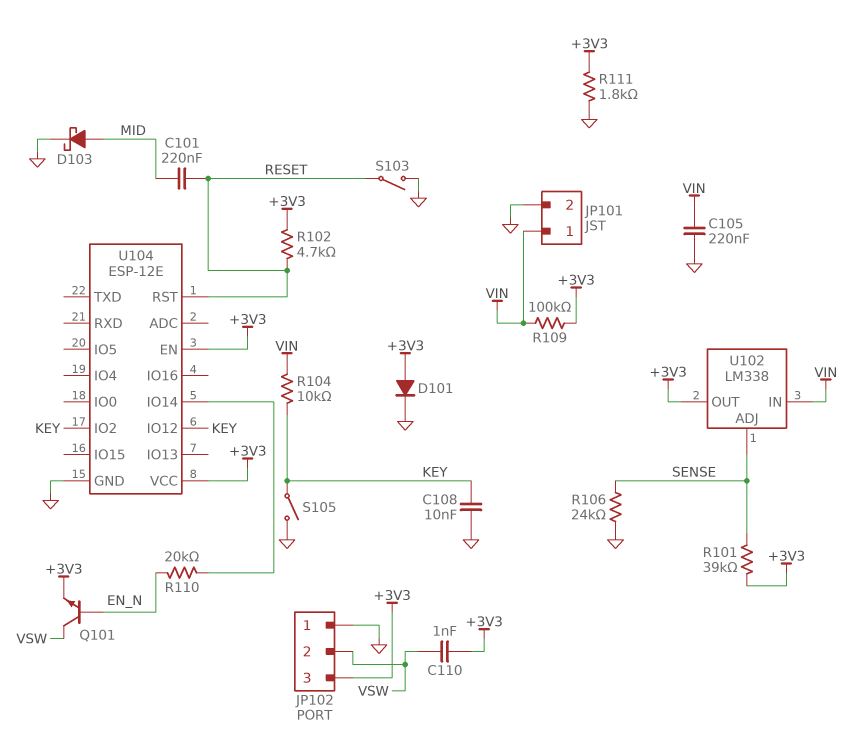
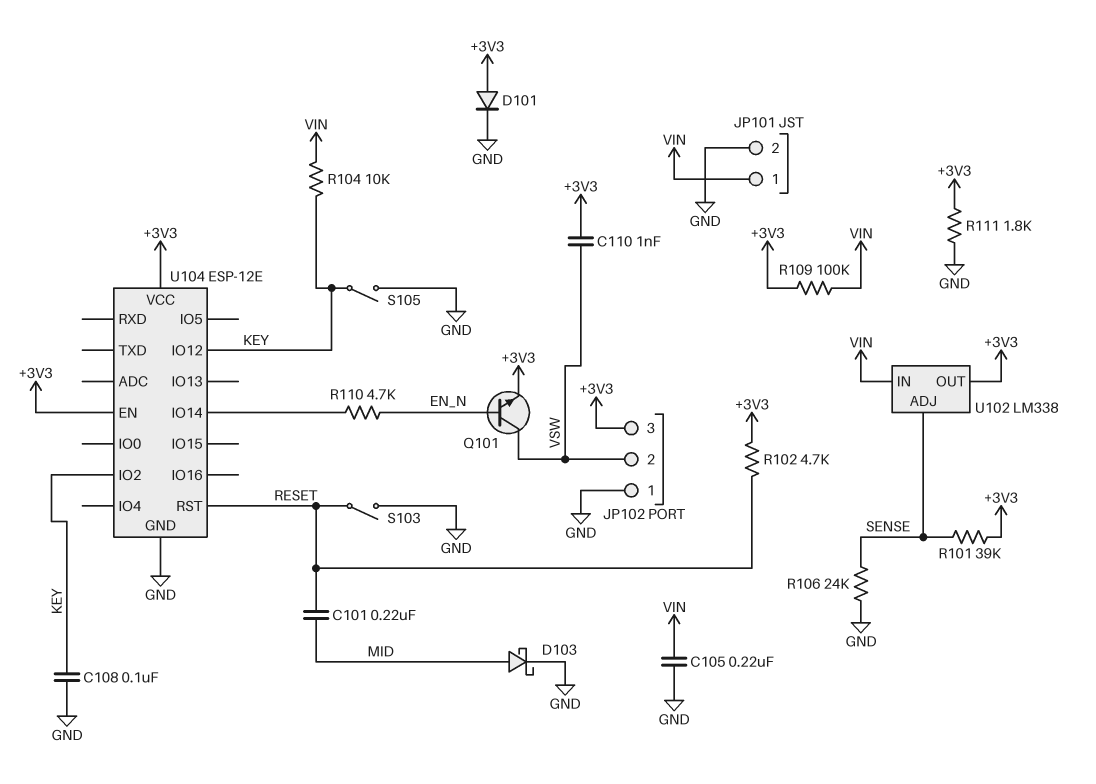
C108: 10nF (GND, KEY) -> 100nF (GND, KEY)
R110: 20k (EN_N, U104/IO14) -> 4.7k (EN_N, U104/IO14)

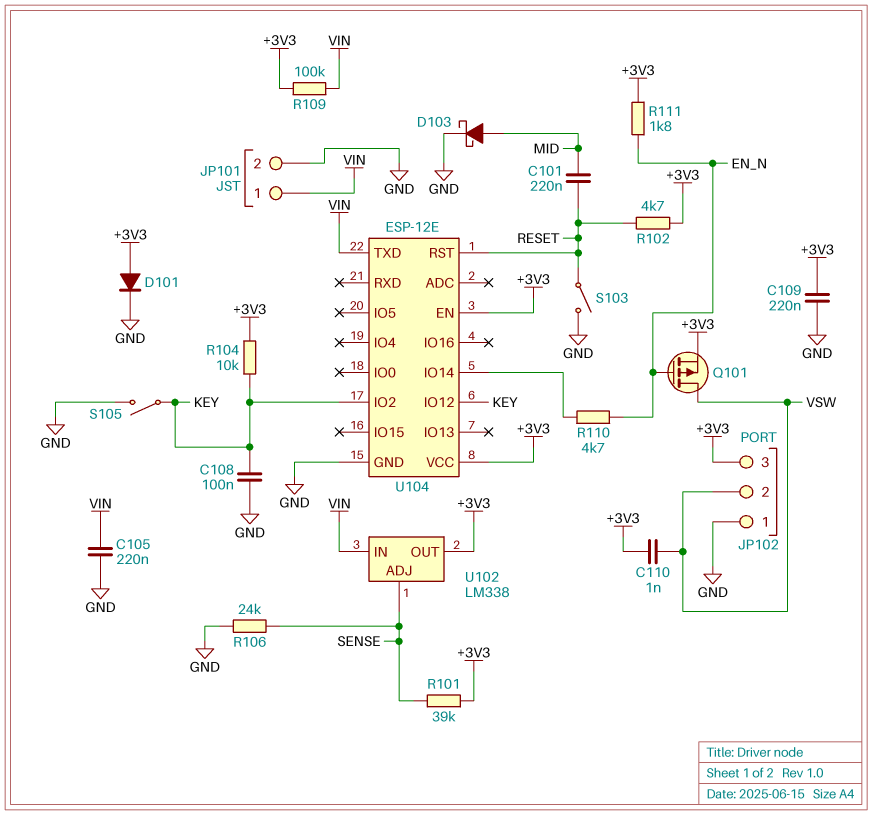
C109: none -> 220nF (+3V3, GND)
Q101: NPN (B EN_N, C VSW, E +3V3) -> PMOS (G EN_N, D VSW, S +3V3)
R104: 10k (KEY, VIN) -> 10k (+3V3, KEY)
R111: 1.8k (+3V3, GND) -> 1.8k (+3V3, EN_N)
U104 pin TXD: none -> VIN

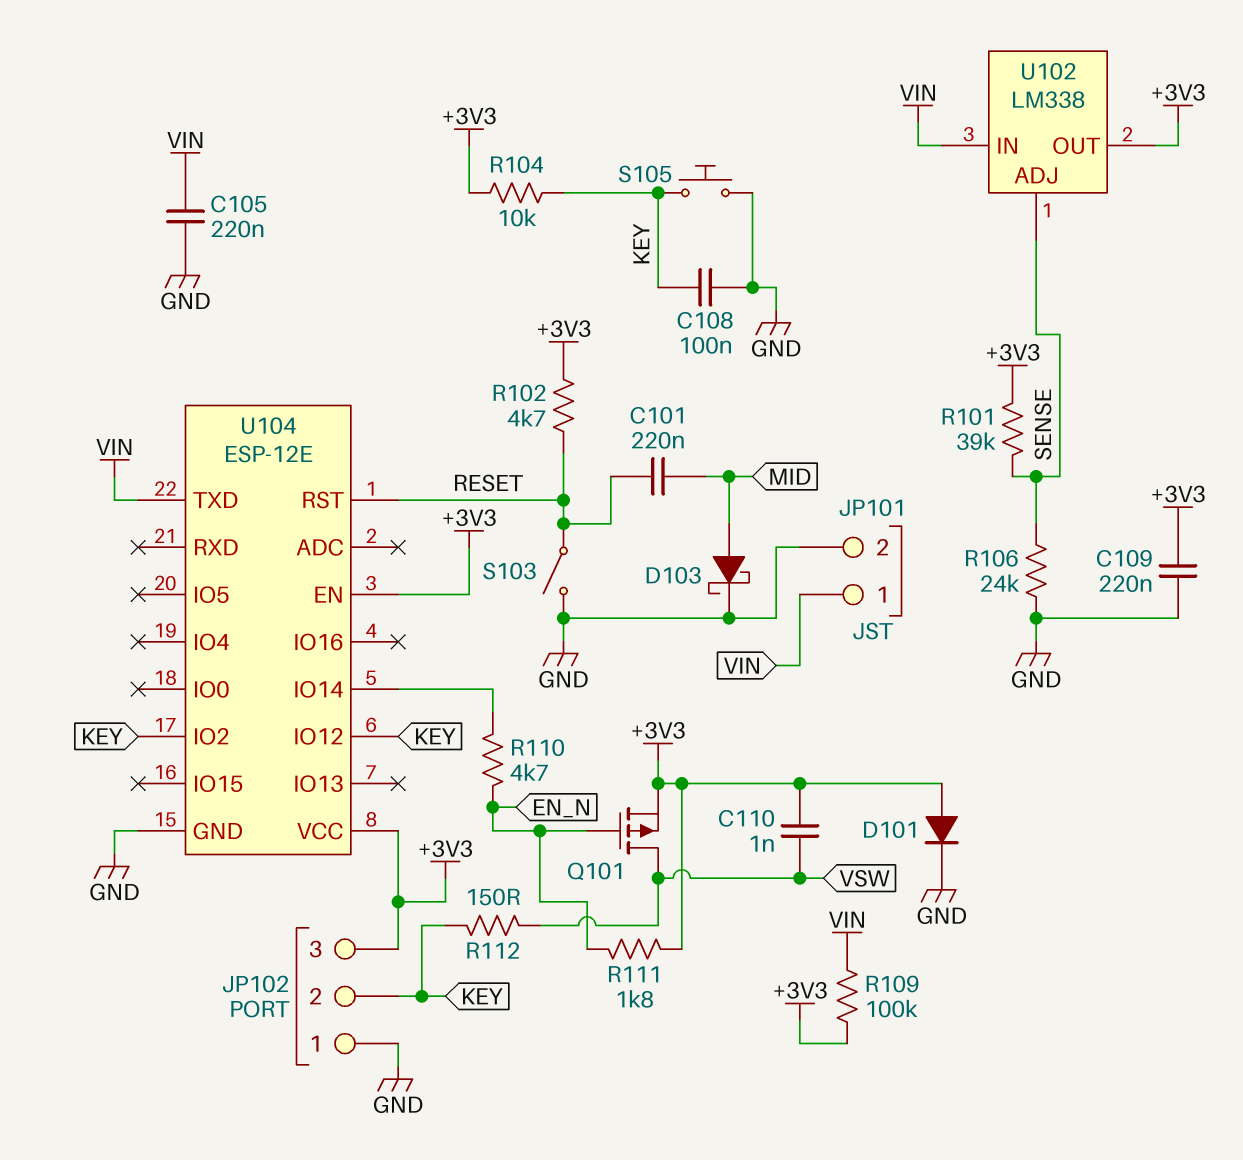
JP102 pin 2: VSW -> KEY
R112: none -> 150 (KEY, VSW)
S105: switch (GND, KEY) -> button (GND, KEY)

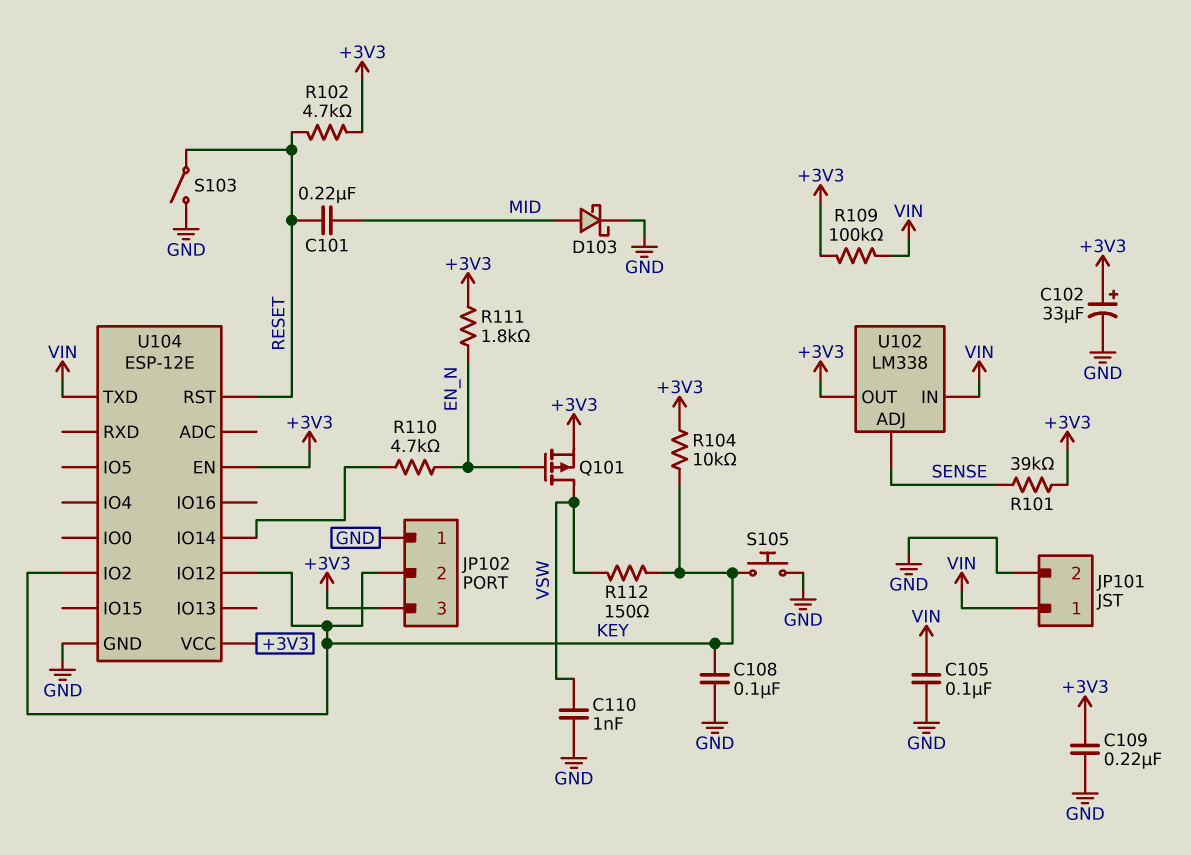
C102: none -> 33uF (plus +3V3, minus GND)
C105: 220nF (GND, VIN) -> 100nF (GND, VIN)
C110: 1nF (+3V3, VSW) -> 1nF (GND, VSW)
D101: diode (A +3V3, K GND) -> none
R106: 24k (GND, SENSE) -> none

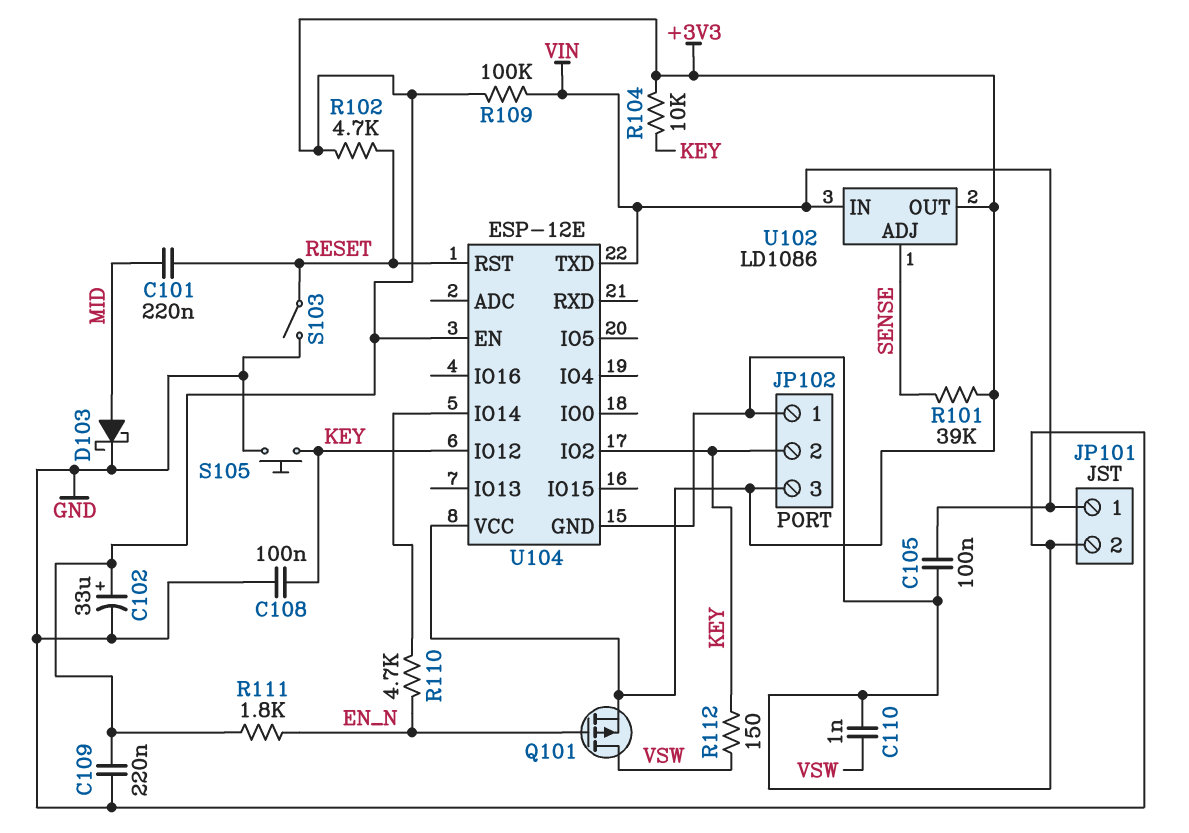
U102: LM338 -> LD1086

